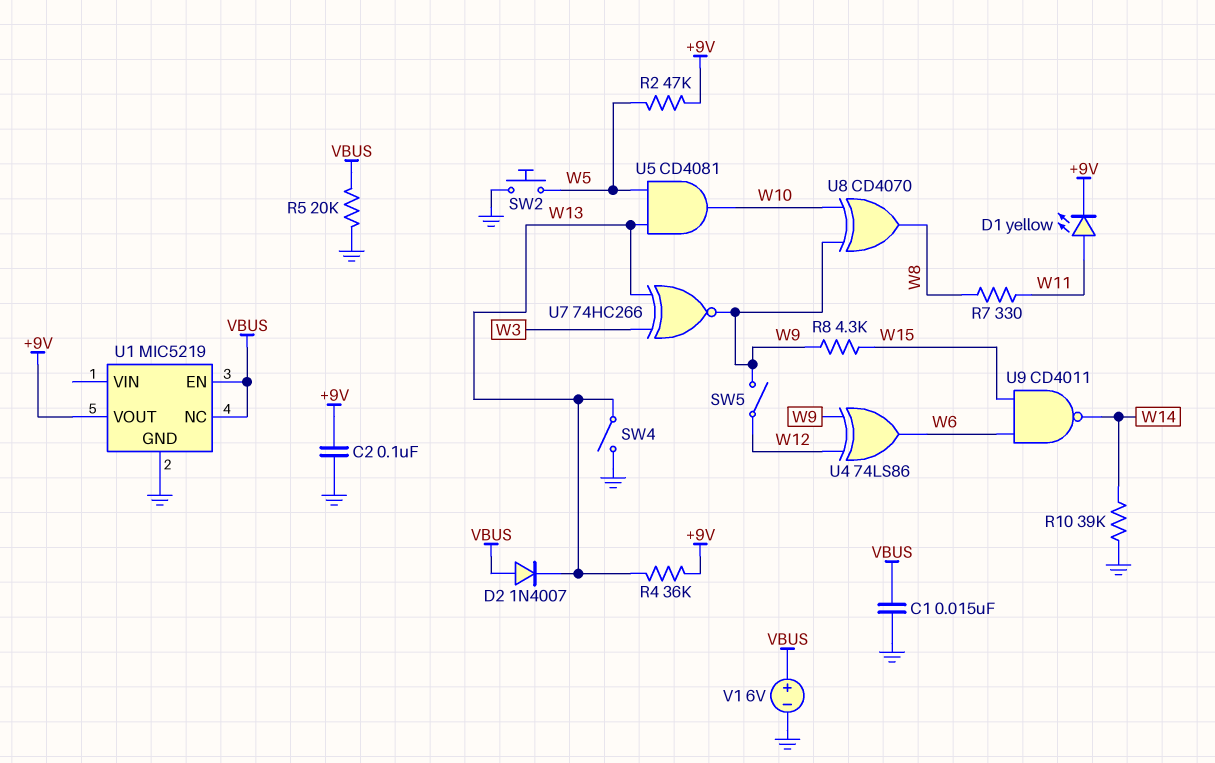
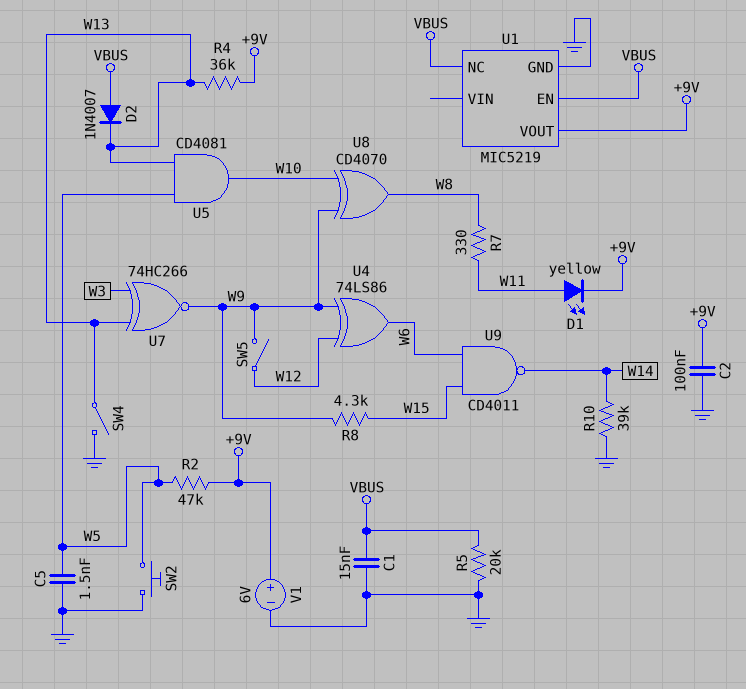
C5: none -> 1.5nF (GND, W5)
V1: 6V (plus VBUS, minus GND) -> 6V (plus +9V, minus GND)

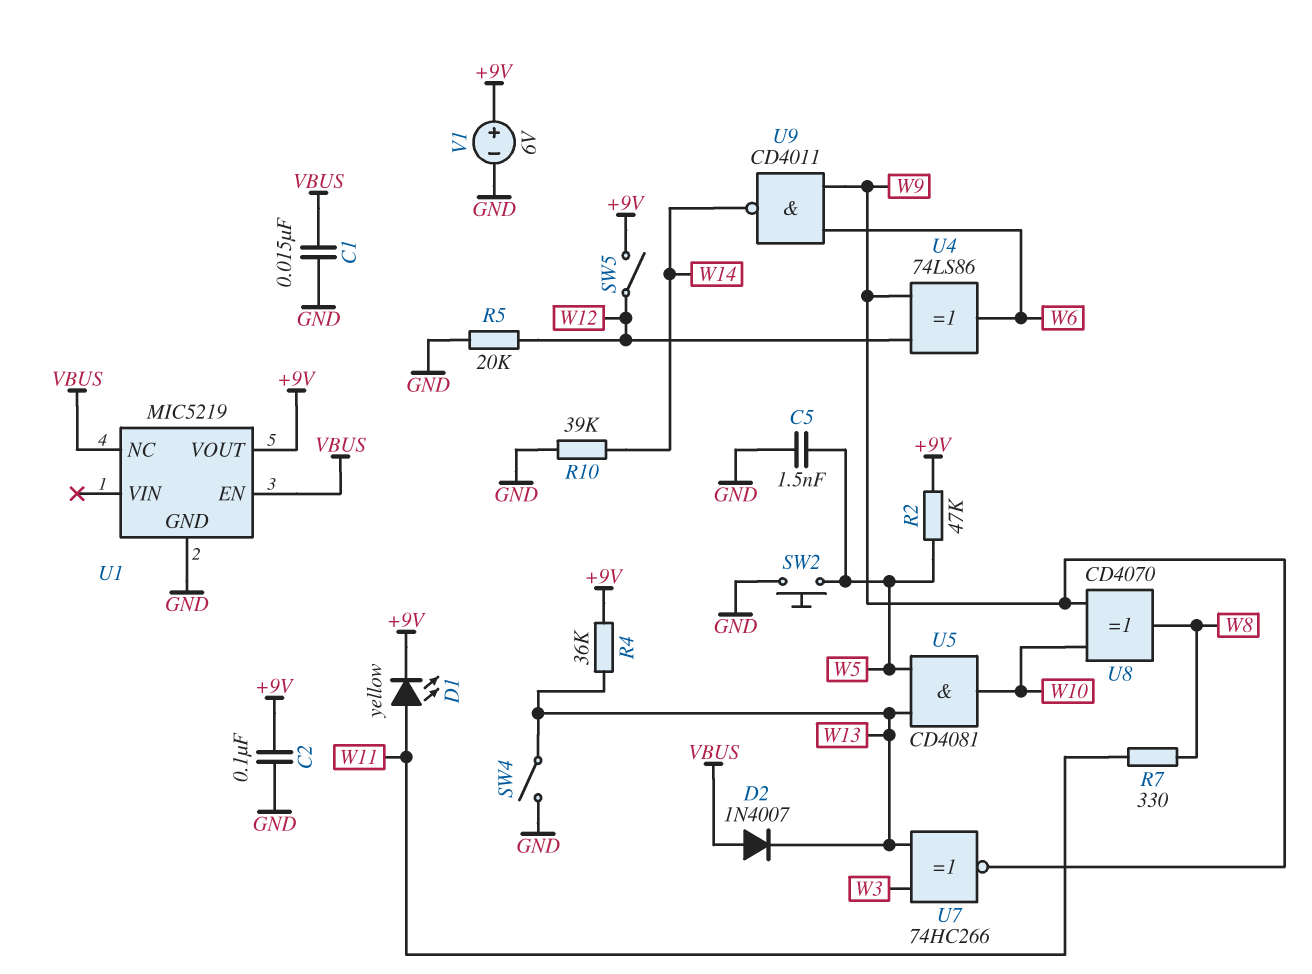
R5: 20k (GND, VBUS) -> 20k (GND, W12)
R8: 4.3k (W9, W15) -> none
SW5: switch (W9, W12) -> switch (+9V, W12)
U9: NAND CD4011 (in W6, in W15, out W14) -> NAND CD4011 (in W6, in W9, out W14)

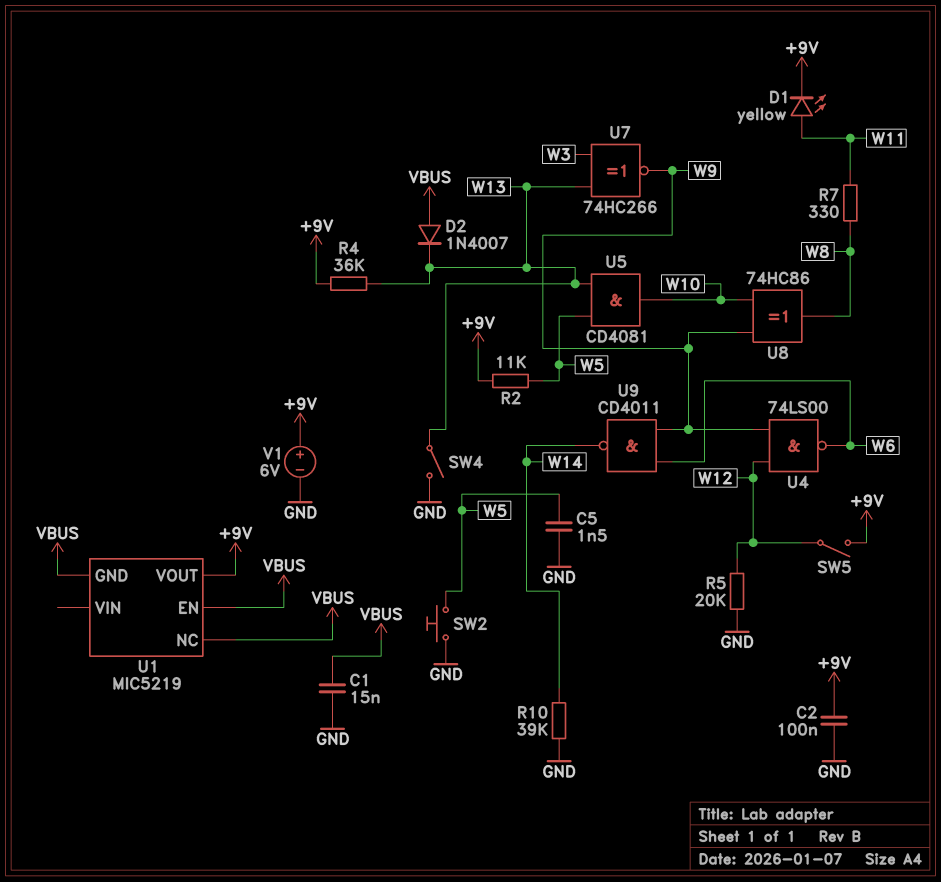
R2: 47k (+9V, W5) -> 11k (+9V, W5)
U1 pin GND: GND -> VBUS
U4: XOR 74LS86 (in W9, in W12, out W6) -> NAND 74LS00 (in W9, in W12, out W6)
U8: XOR CD4070 (in W9, in W10, out W8) -> XOR 74HC86 (in W9, in W10, out W8)

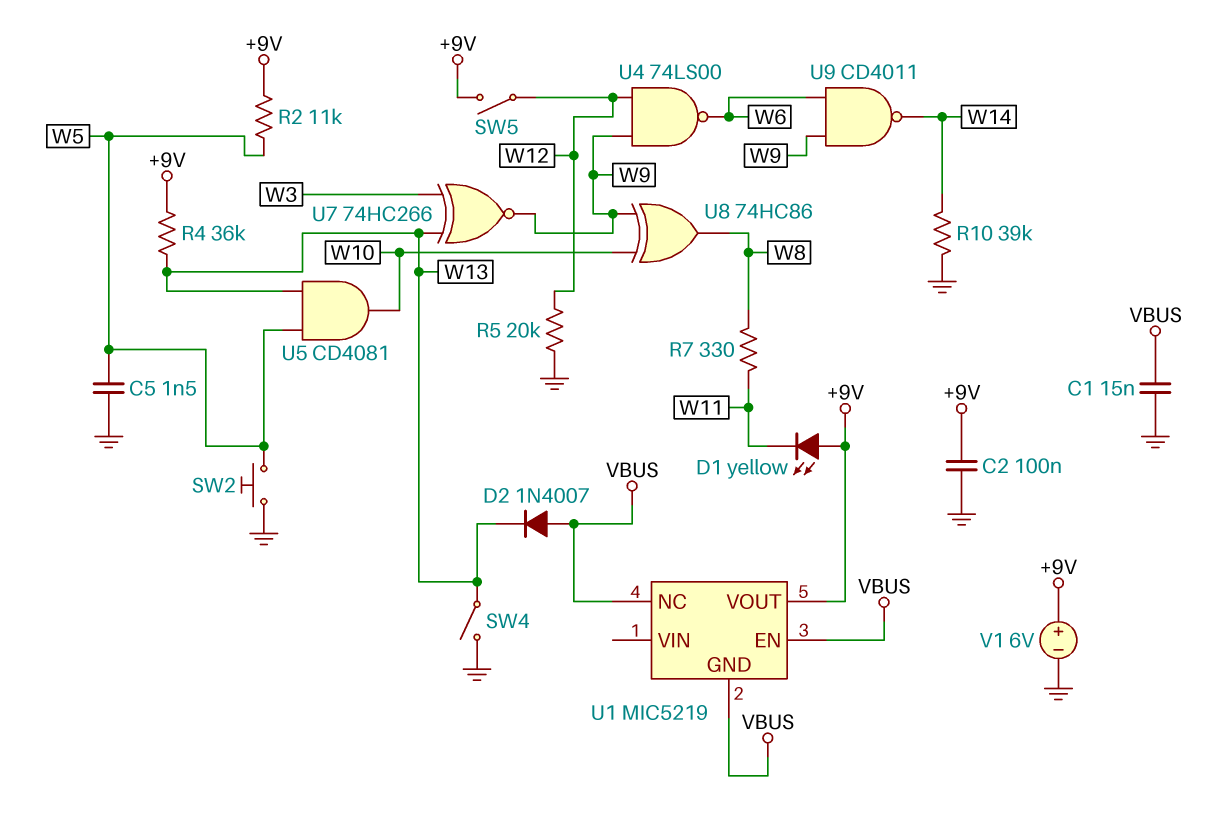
D1: LED yellow (A W11, K +9V) -> LED yellow (A +9V, K W11)

